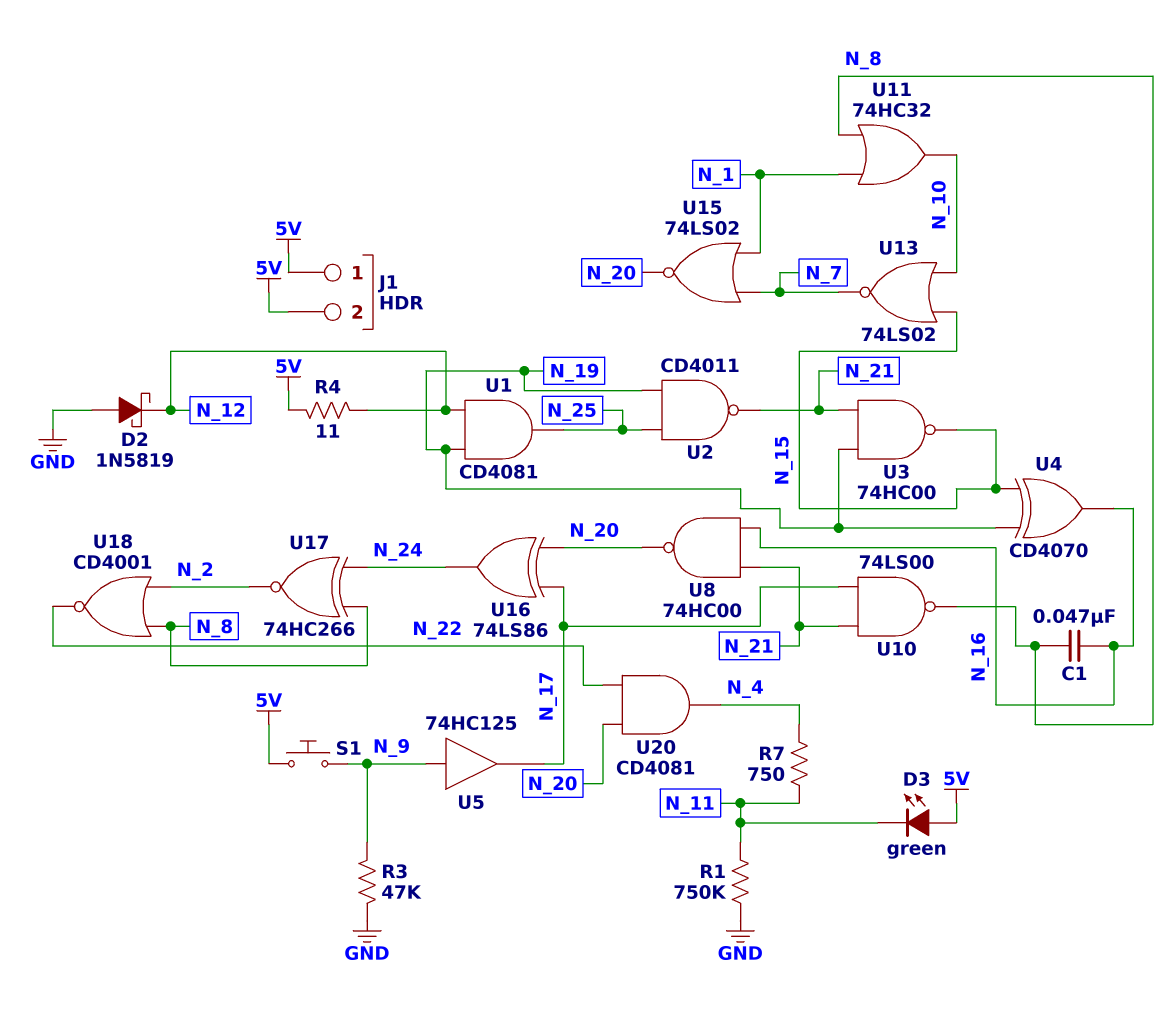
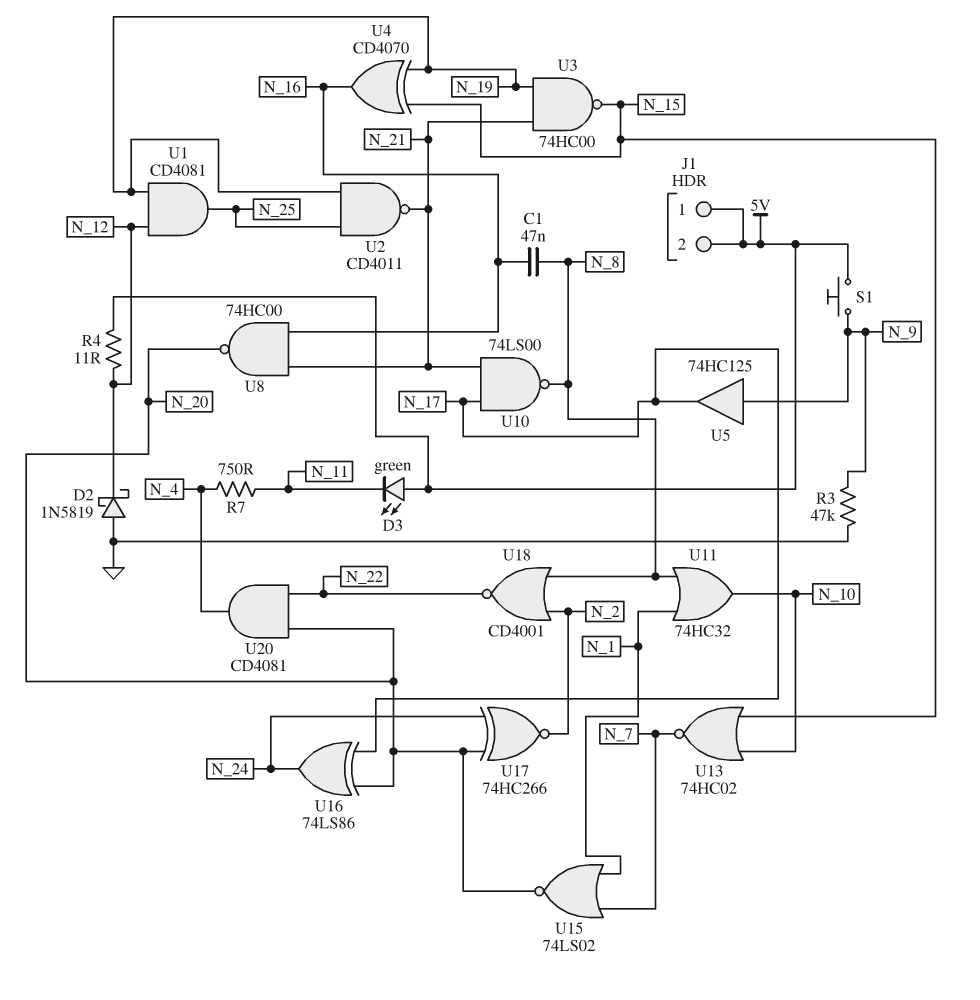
R1: 750k (GND, N_11) -> none
U13: NOR 74LS02 (in N_10, in N_15, out N_7) -> NOR 74HC02 (in N_10, in N_15, out N_7)
U17: XNOR 74HC266 (in N_8, in N_24, out N_2) -> XNOR 74HC266 (in N_20, in N_24, out N_2)

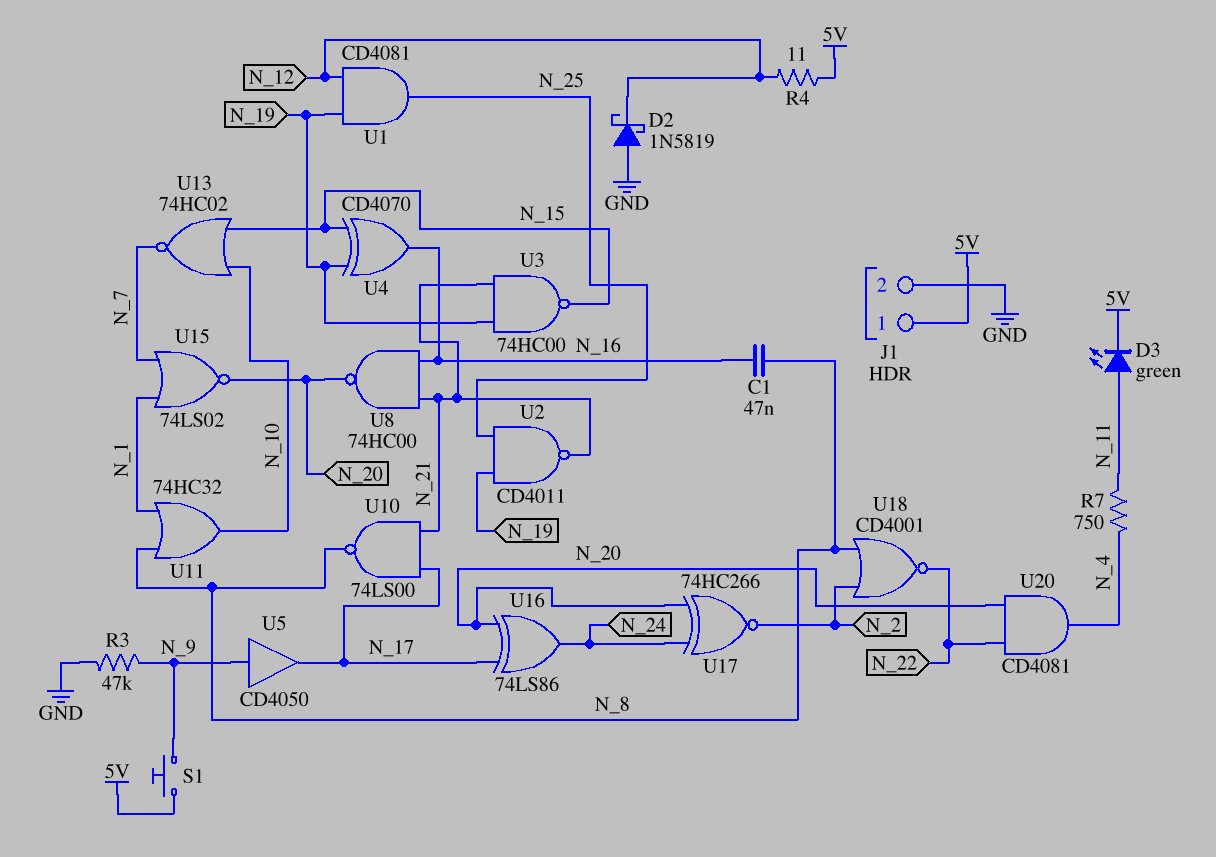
D3: LED green (A 5V, K N_11) -> LED green (A N_11, K 5V)
J1 pin 2: 5V -> GND
U5: buffer 74HC125 (in N_9, out N_17) -> buffer CD4050 (in N_9, out N_17)

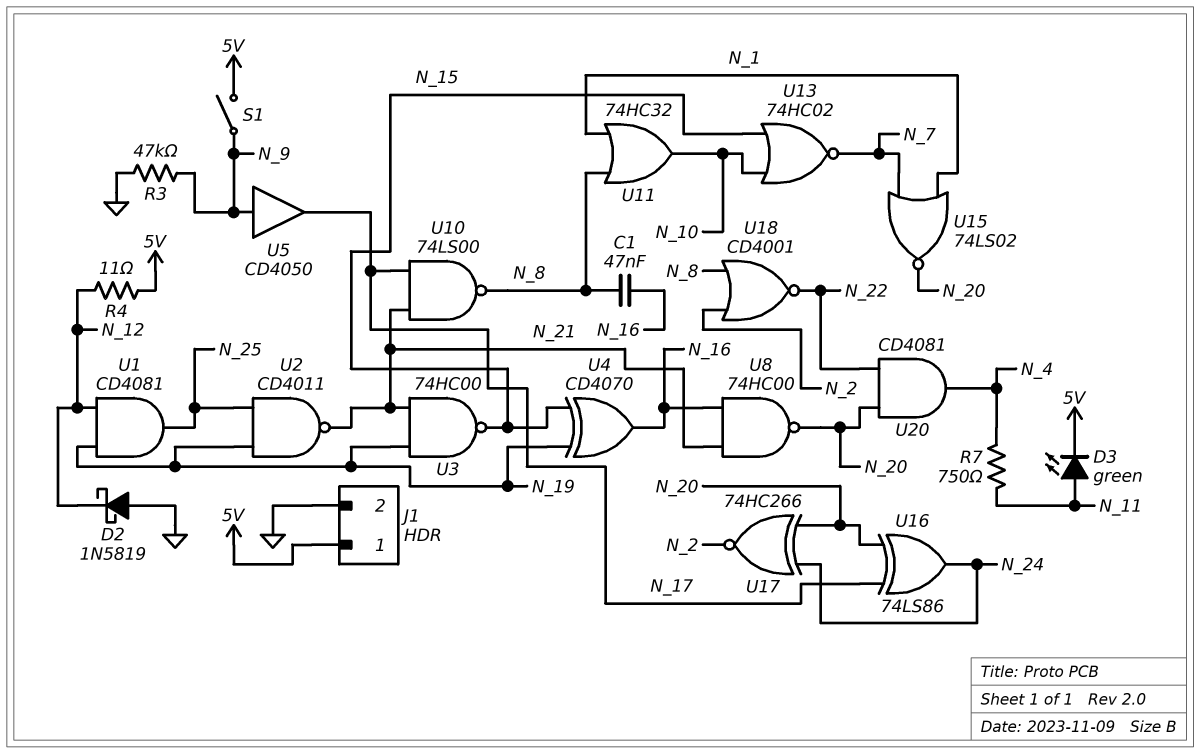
S1: button (5V, N_9) -> switch (5V, N_9)

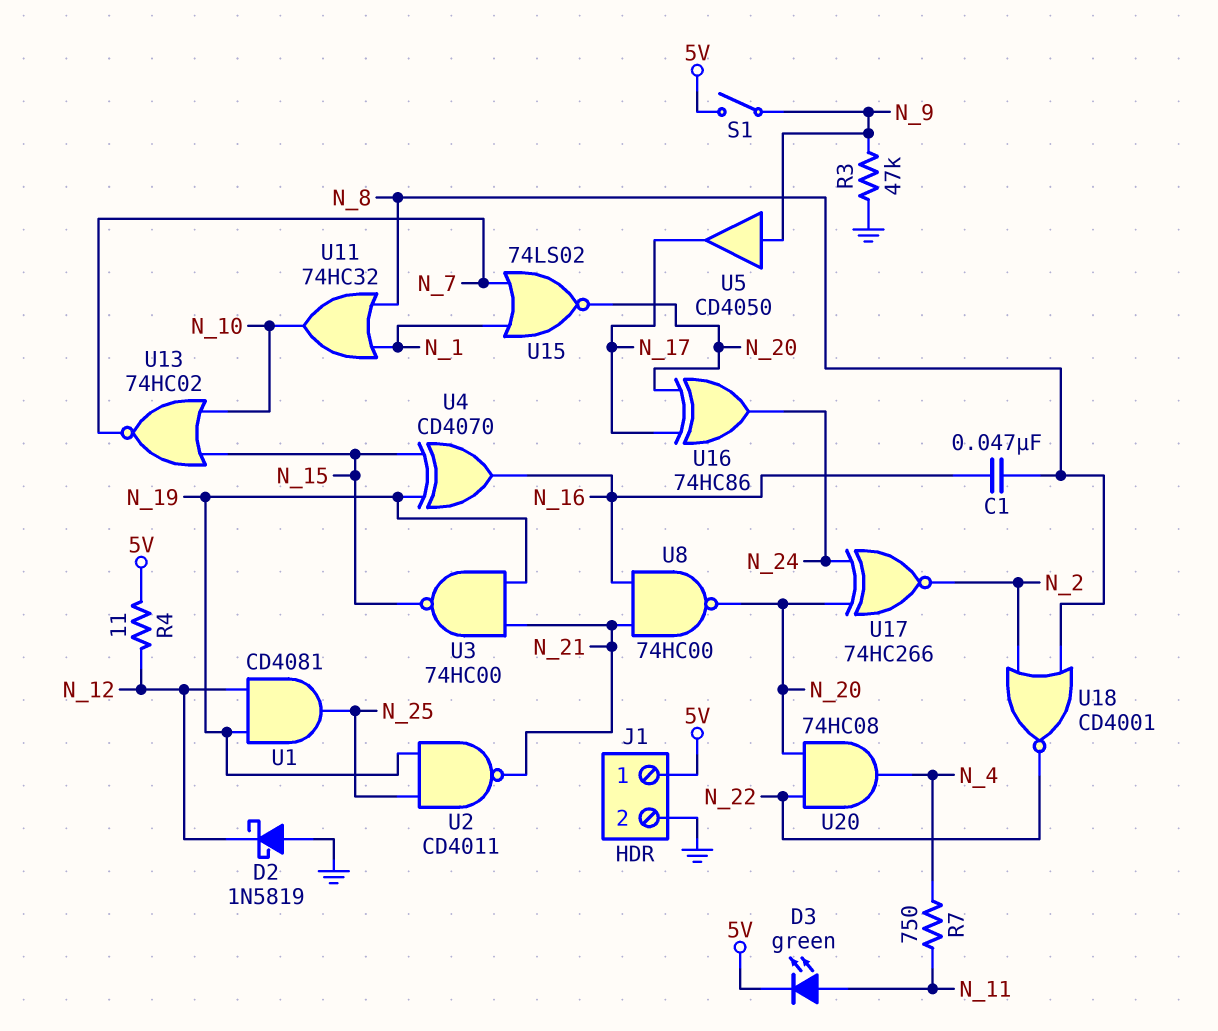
U10: NAND 74LS00 (in N_17, in N_21, out N_8) -> none
U16: XOR 74LS86 (in N_17, in N_20, out N_24) -> XOR 74HC86 (in N_17, in N_20, out N_24)
U20: AND CD4081 (in N_20, in N_22, out N_4) -> AND 74HC08 (in N_20, in N_22, out N_4)

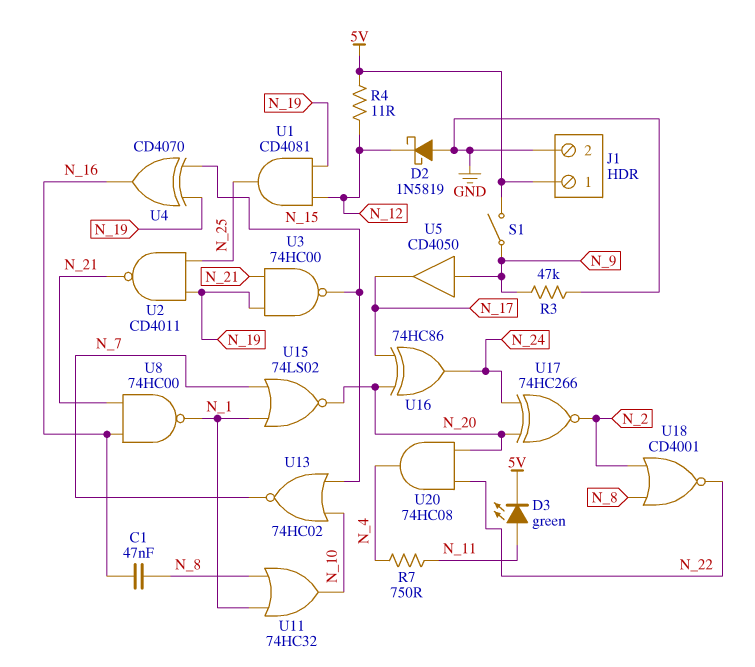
U8: NAND 74HC00 (in N_16, in N_21, out N_20) -> NAND 74HC00 (in N_16, in N_21, out N_1)

